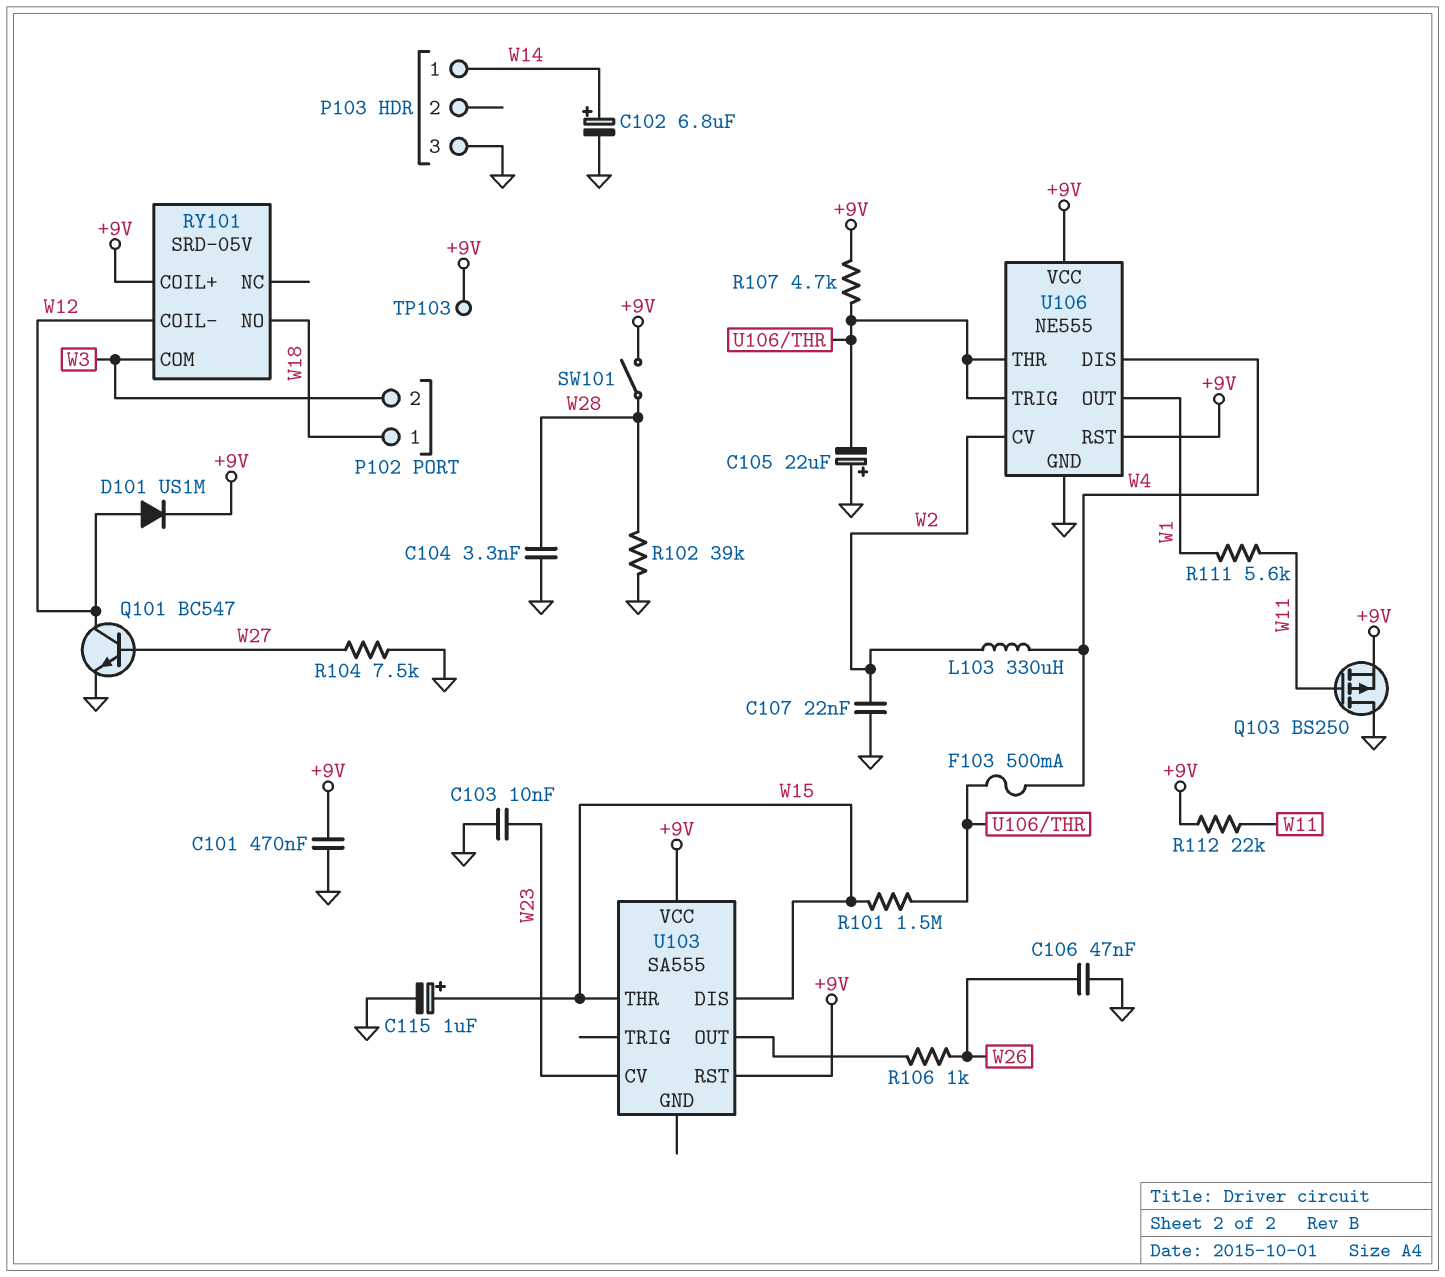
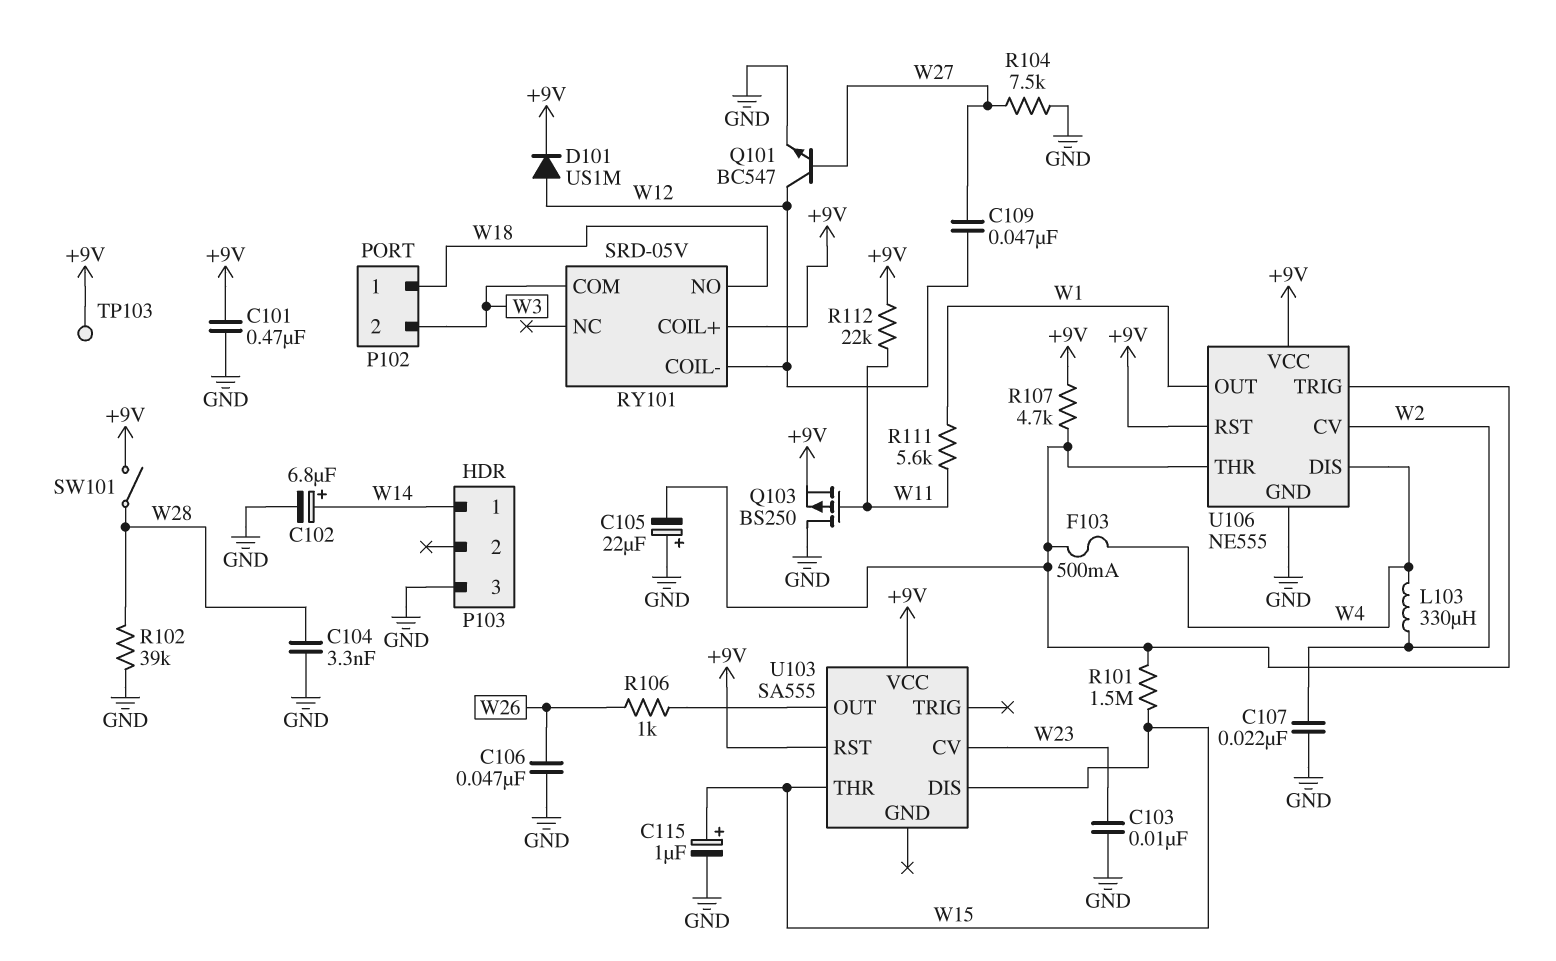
C109: none -> 47nF (W12, W27)

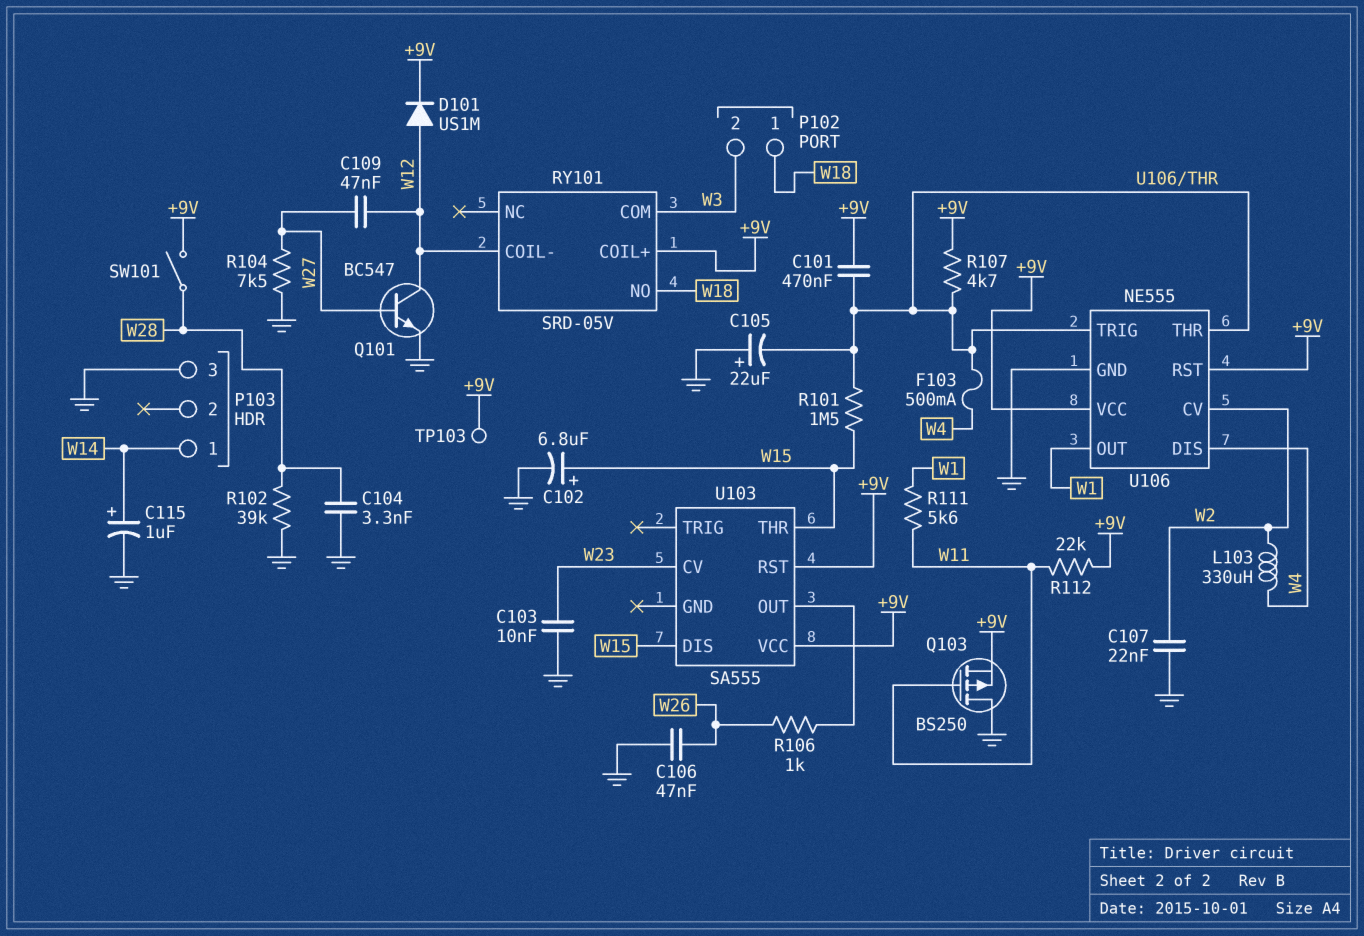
C101: 470nF (+9V, GND) -> 470nF (+9V, U106/THR)
C102: 6.8uF (plus W14, minus GND) -> 6.8uF (plus W15, minus GND)
C115: 1uF (plus W15, minus GND) -> 1uF (plus W14, minus GND)

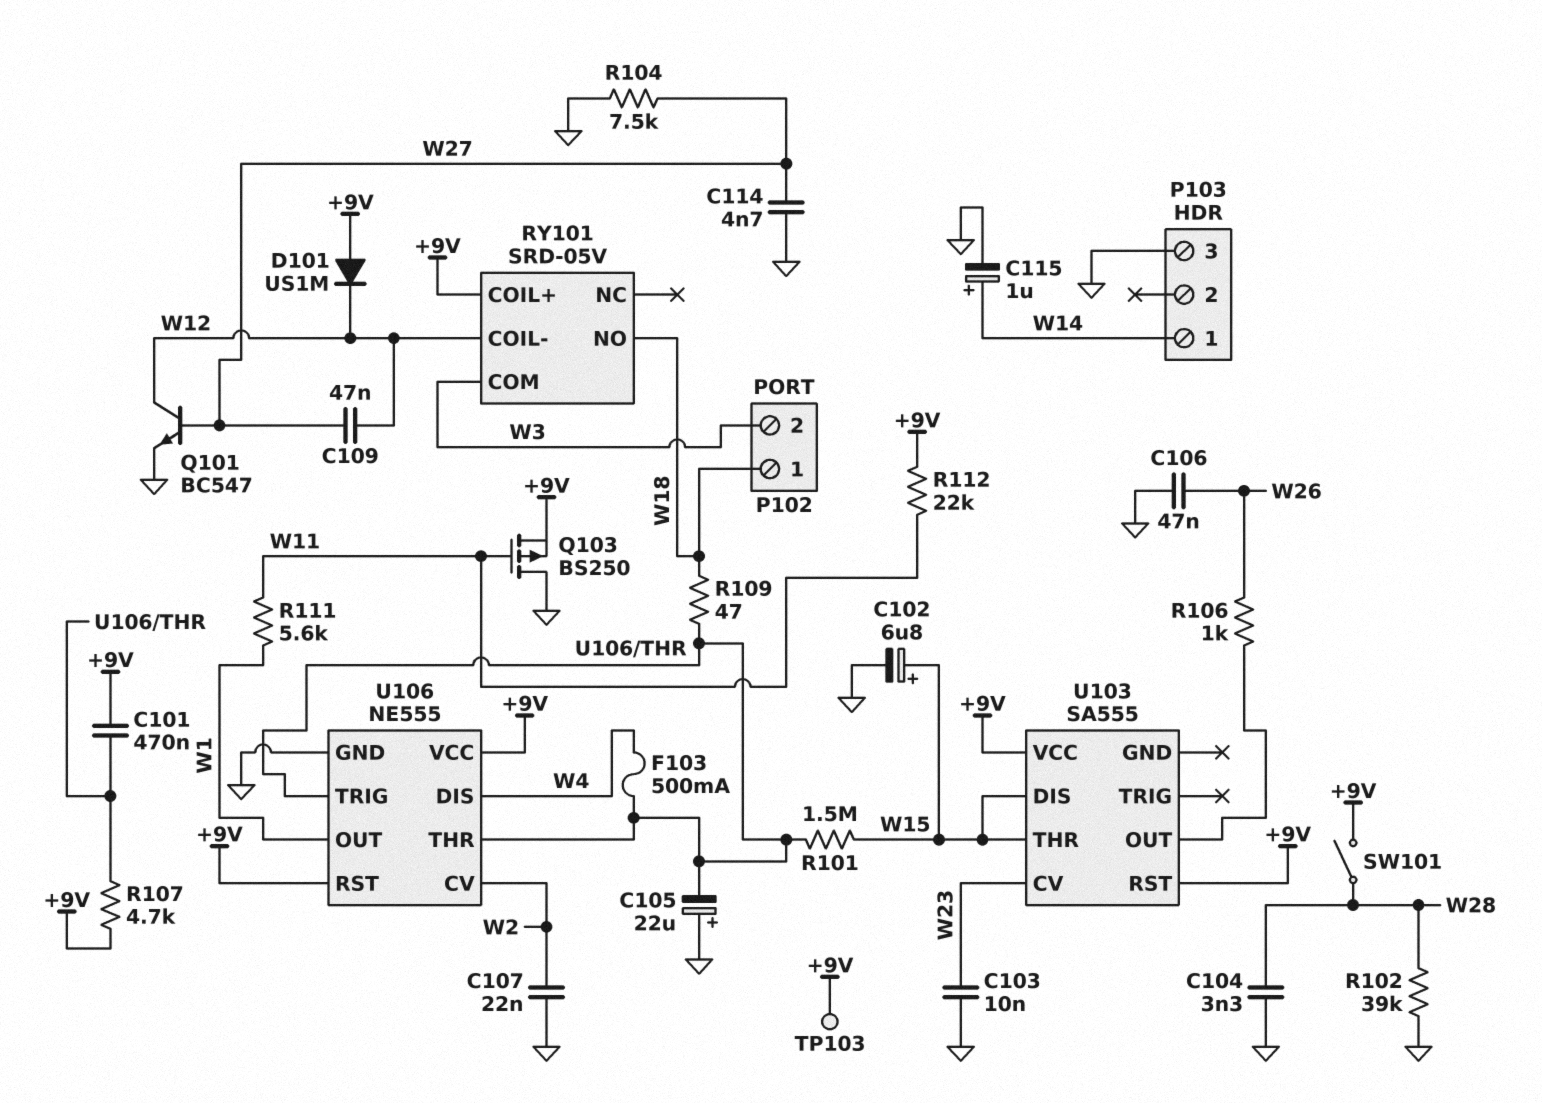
C114: none -> 4.7nF (GND, W27)
D101: diode US1M (A W12, K +9V) -> diode US1M (A +9V, K W12)
L103: 330uH (W2, W4) -> none
R109: none -> 47 (U106/THR, W18)

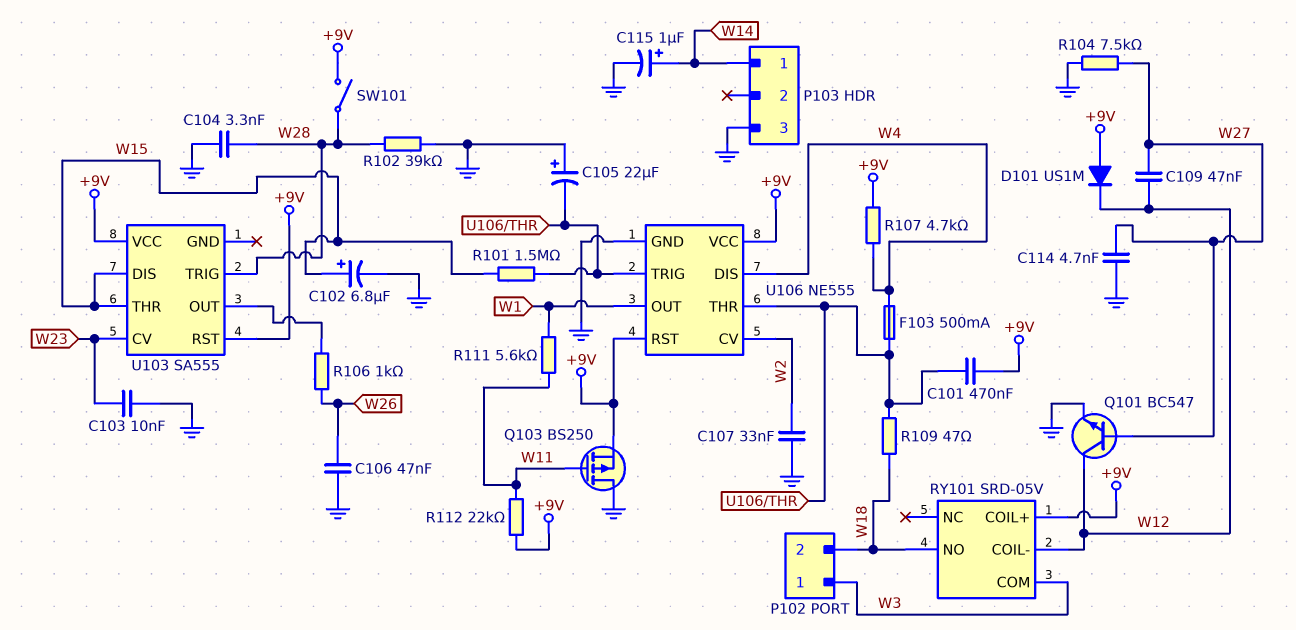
C107: 22nF (GND, W2) -> 33nF (GND, W2)
P102 pin 1: W18 -> W3
P102 pin 2: W3 -> W18
R107: 4.7k (+9V, U106/THR) -> 4.7k (+9V, W4)
TP103: test point (+9V) -> none
U103 pin TRIG: none -> W28

